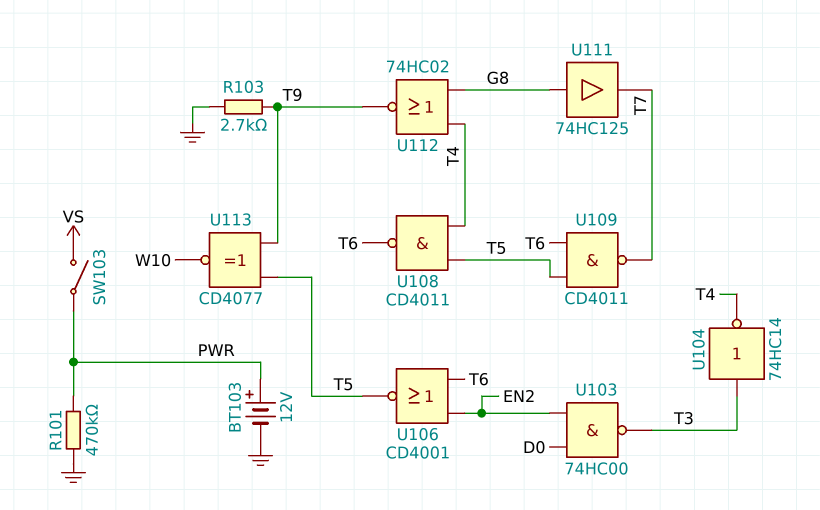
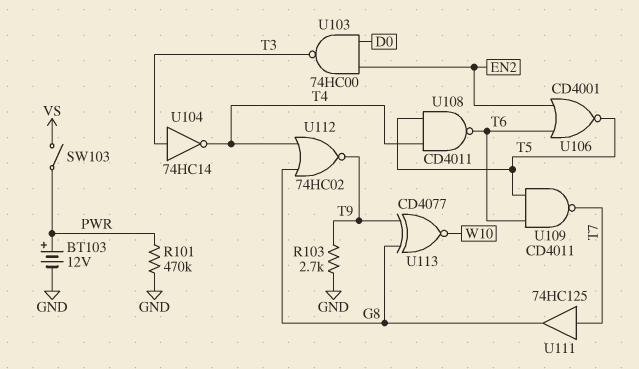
U111: buffer 74HC125 (in G8, out T7) -> buffer 74HC125 (in T7, out G8)
U113: XNOR CD4077 (in T5, in T9, out W10) -> XNOR CD4077 (in G8, in T9, out W10)

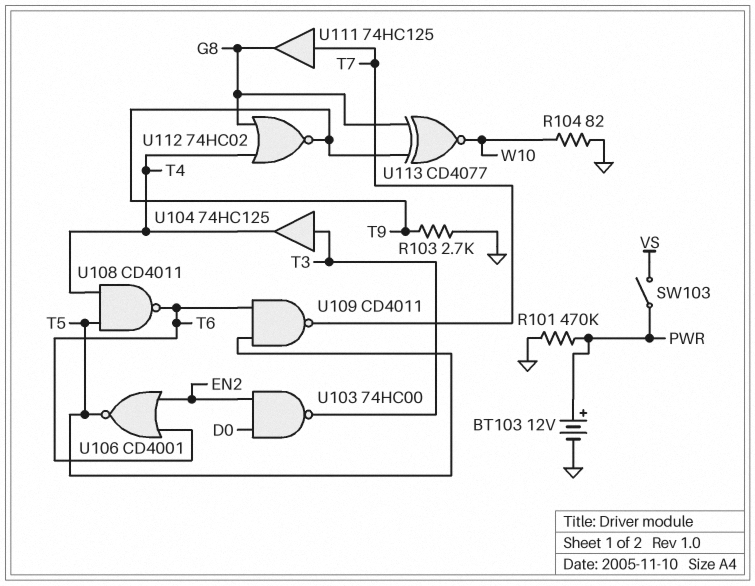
R104: none -> 82 (GND, W10)
U104: NOT 74HC14 (in T3, out T4) -> buffer 74HC125 (in T3, out T4)

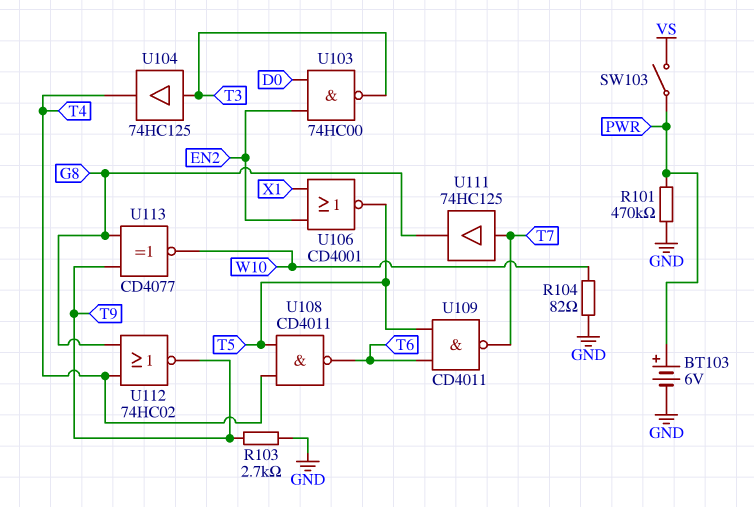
BT103: 12V (plus PWR, minus GND) -> 6V (plus PWR, minus GND)
U106: NOR CD4001 (in EN2, in T6, out T5) -> NOR CD4001 (in EN2, in X1, out T5)

